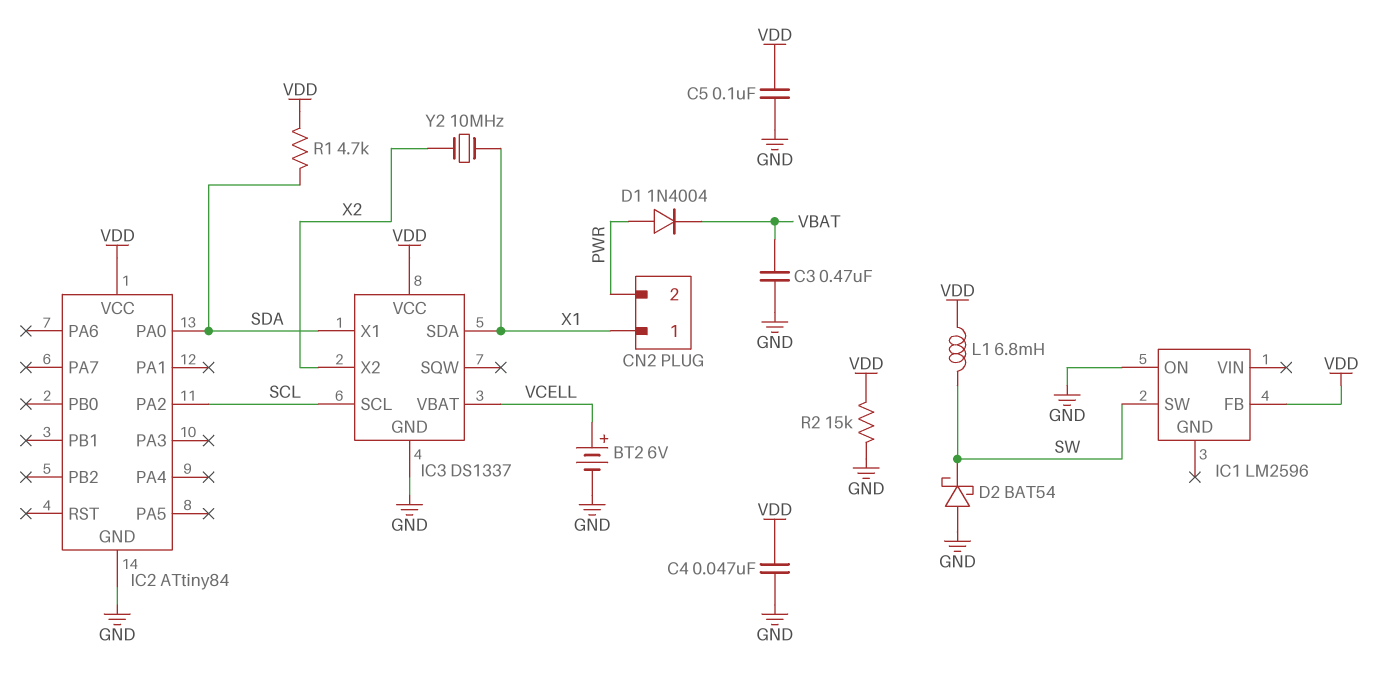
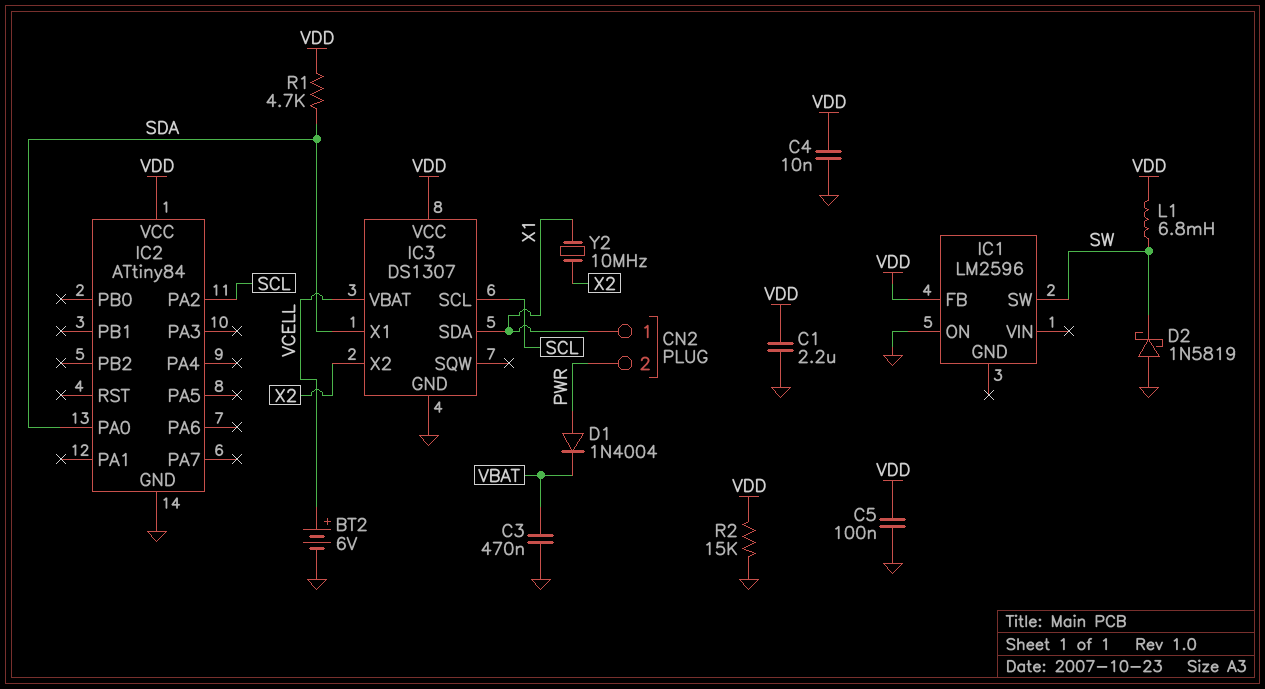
C1: none -> 2.2uF (GND, VDD)
C4: 47nF (GND, VDD) -> 10nF (GND, VDD)
D2: schottky BAT54 (A GND, K SW) -> schottky 1N5819 (A GND, K SW)
IC3: DS1337 -> DS1307

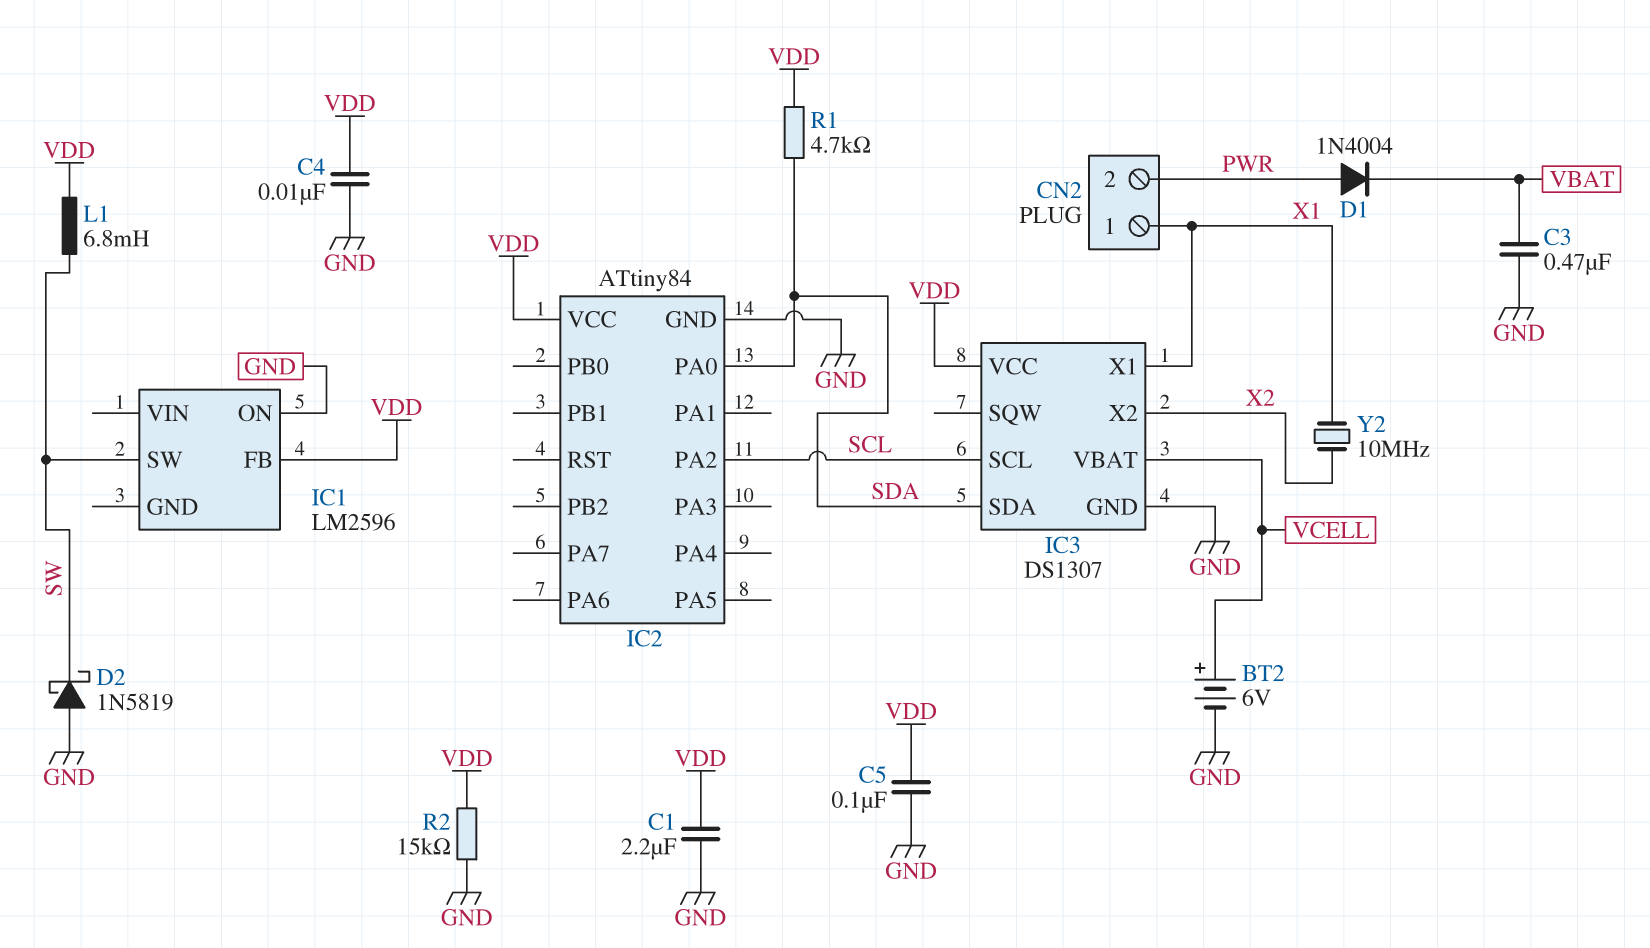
IC3 pin SDA: X1 -> SDA
IC3 pin X1: SDA -> X1

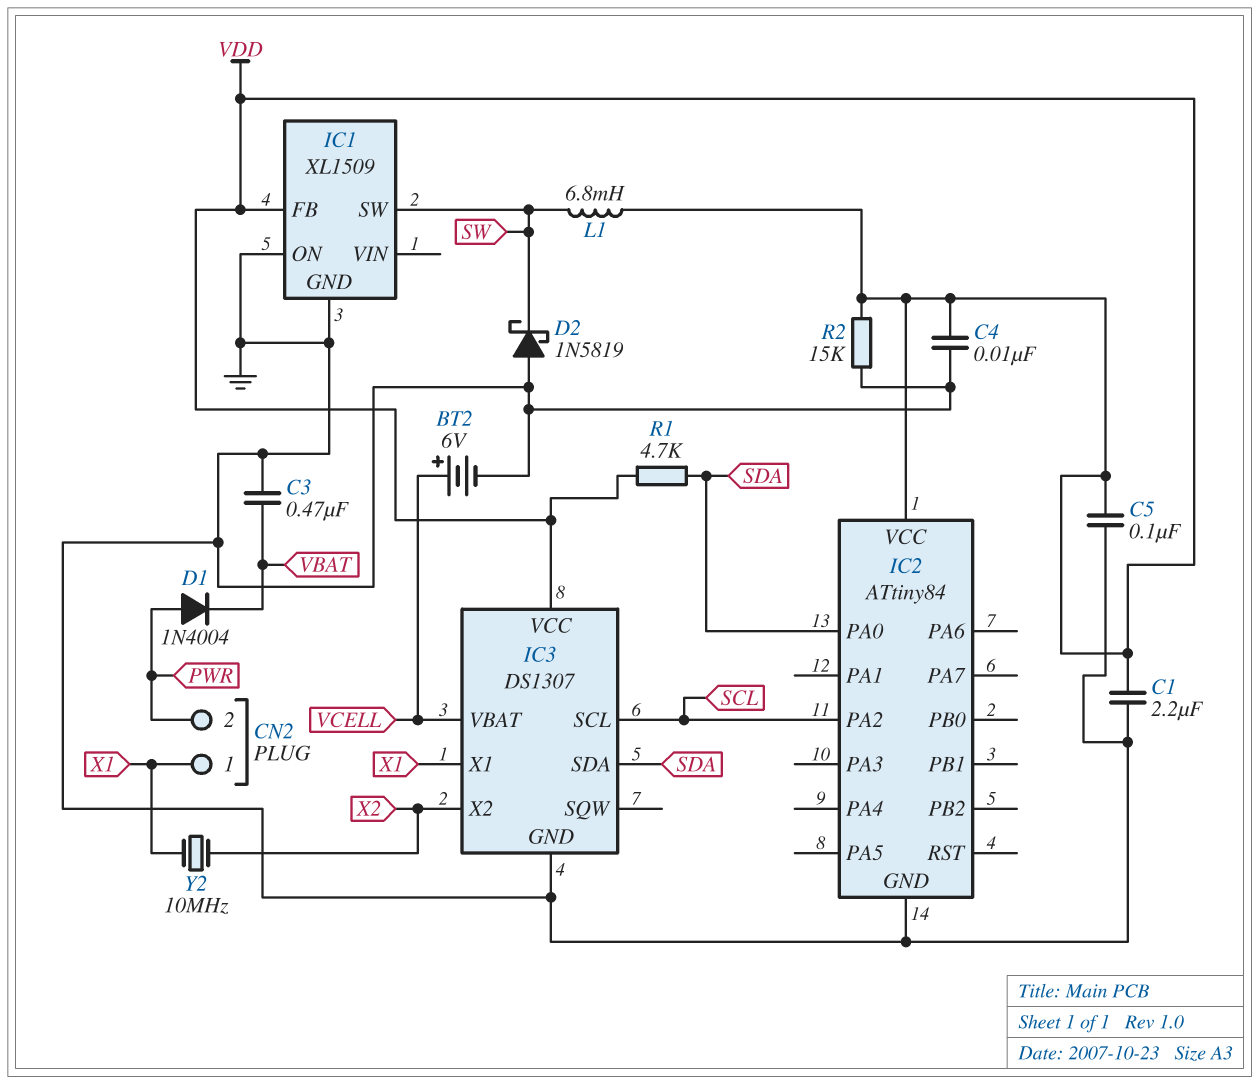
IC1: LM2596 -> XL1509
IC1 pin GND: none -> GND

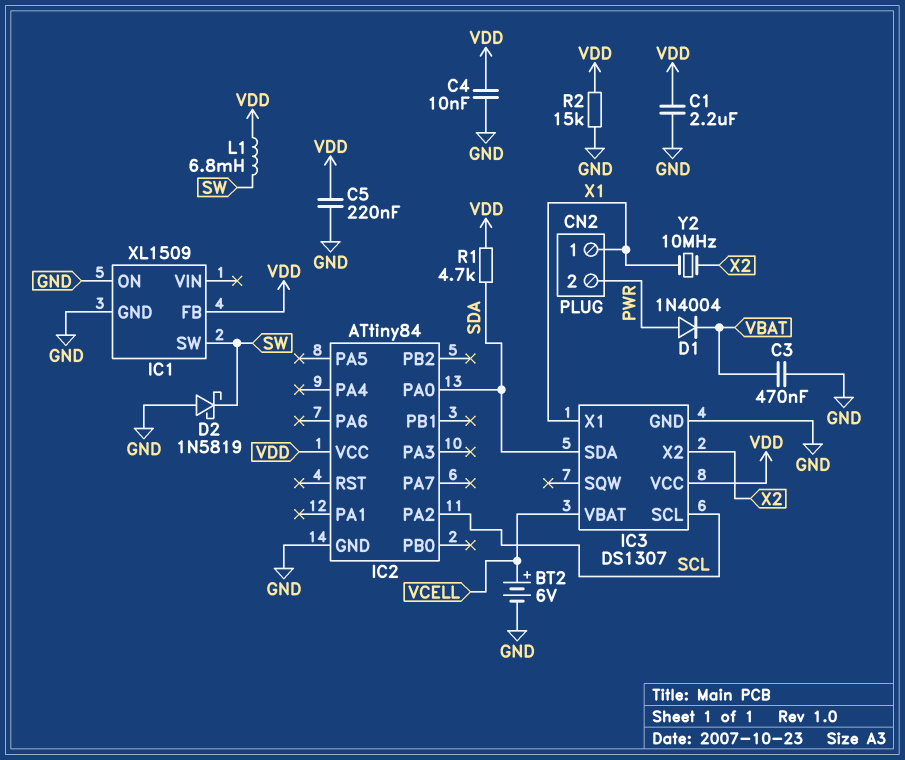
C5: 100nF (GND, VDD) -> 220nF (GND, VDD)

